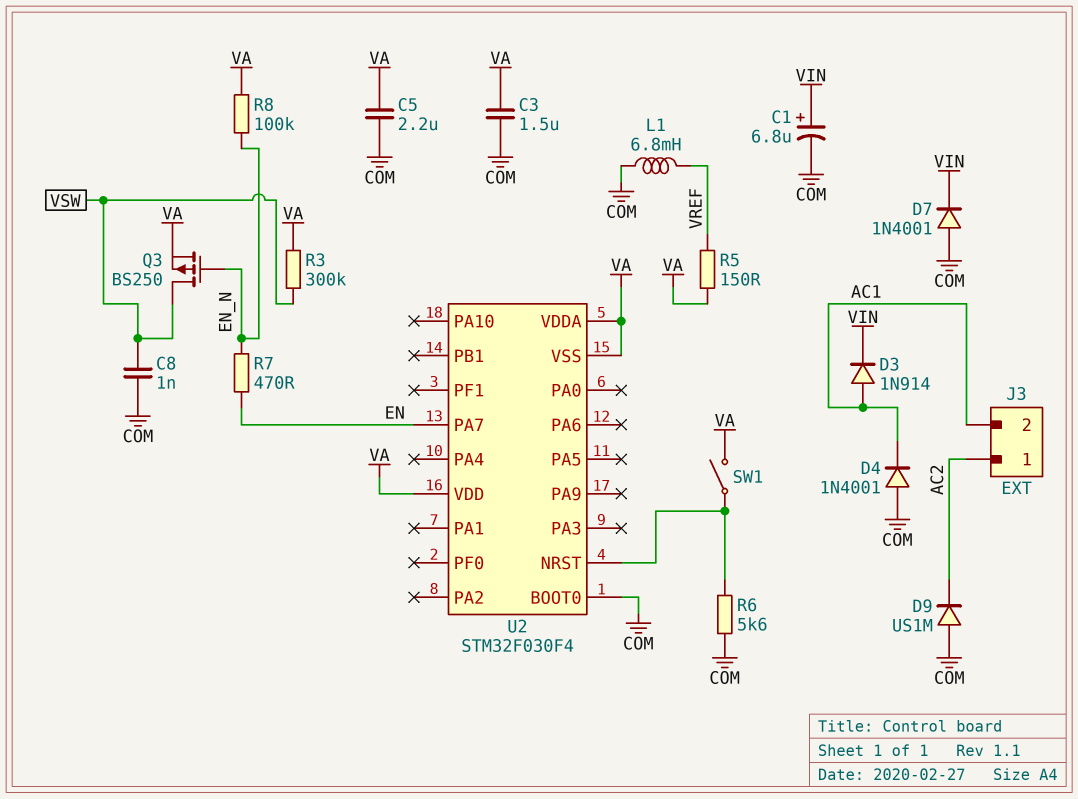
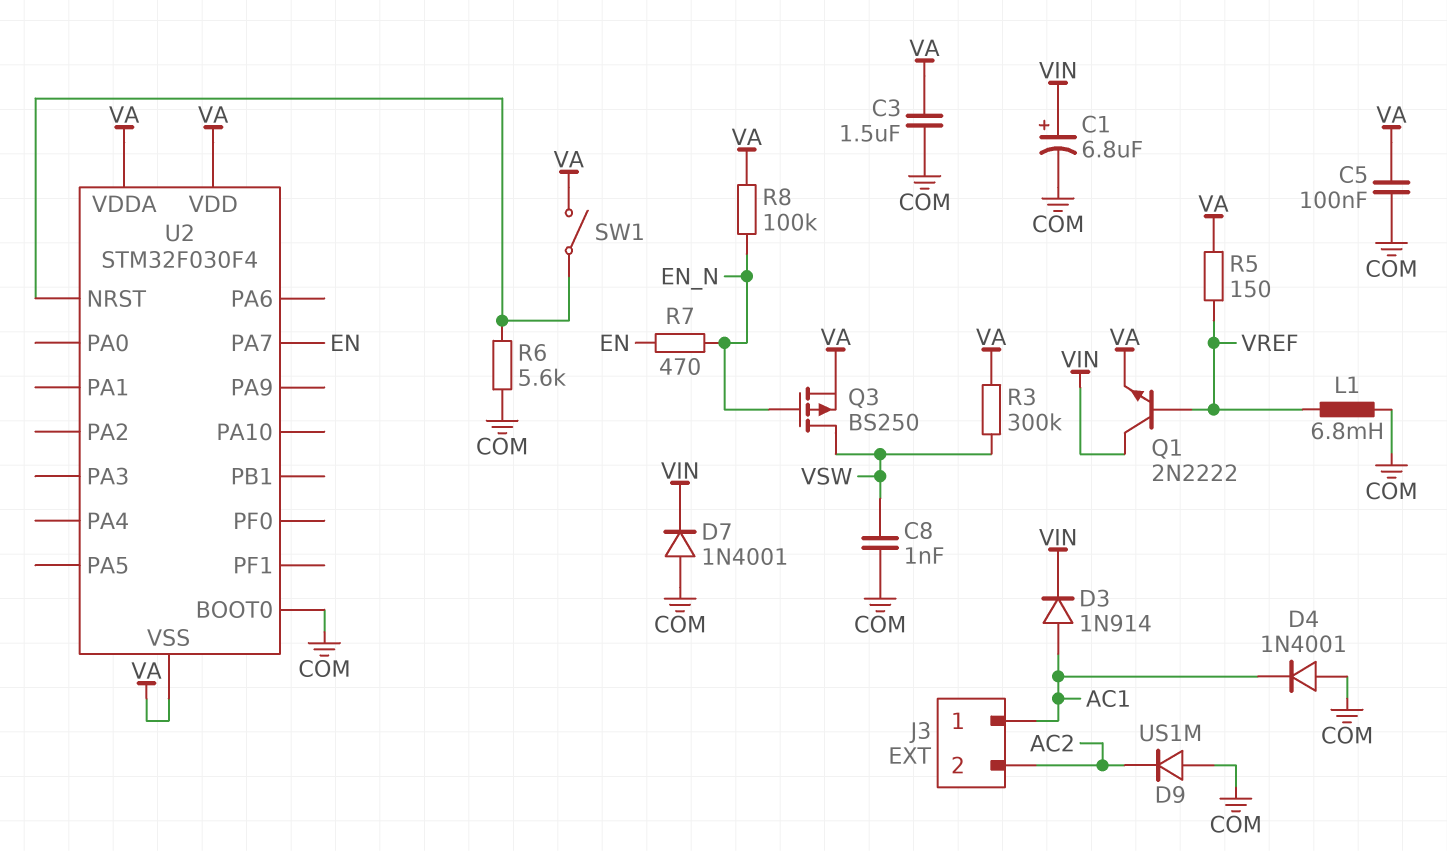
C5: 2.2uF (COM, VA) -> 100nF (COM, VA)
J3 pin 1: AC2 -> AC1
J3 pin 2: AC1 -> AC2
Q1: none -> NPN 2N2222 (B VREF, C VIN, E VA)

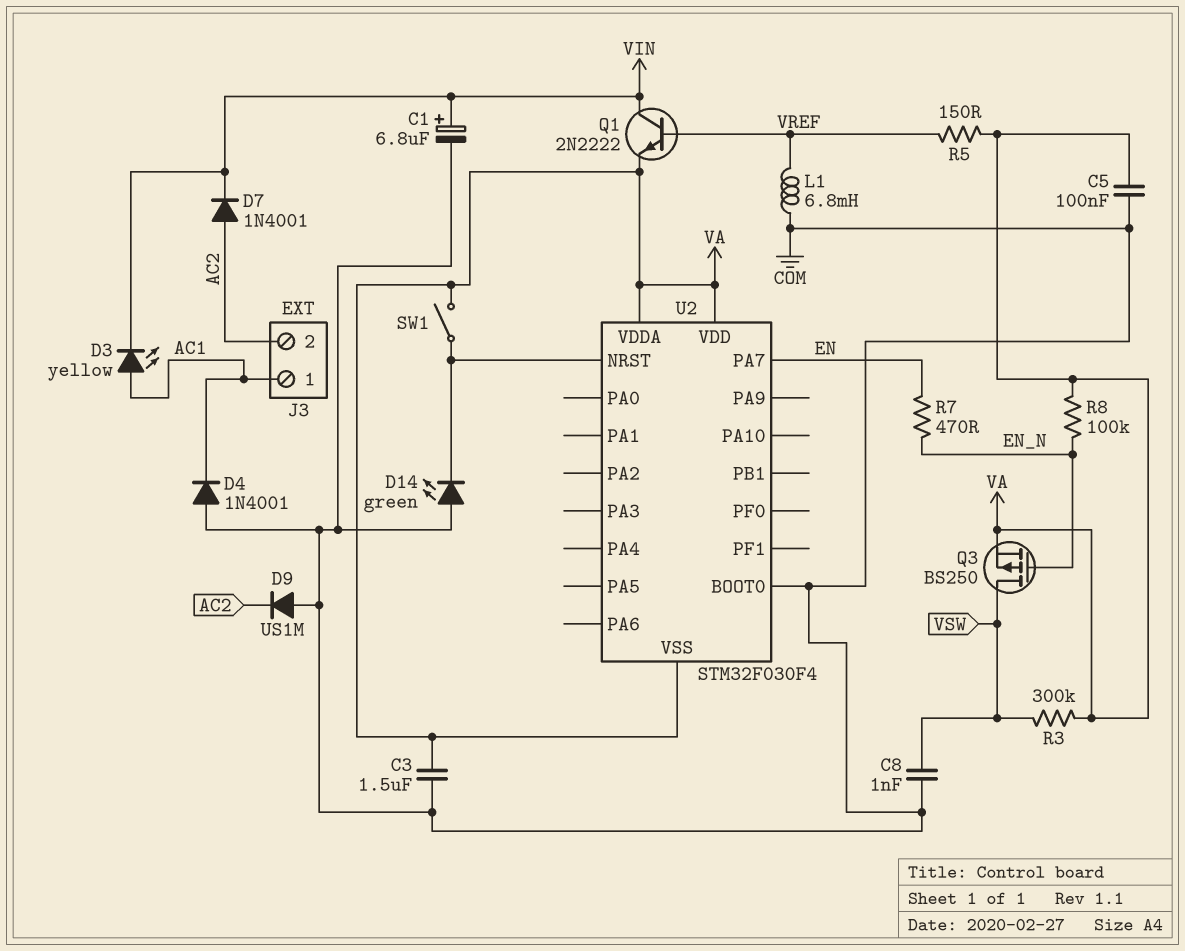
D3: diode 1N914 (A AC1, K VIN) -> LED yellow (A AC1, K VIN)
D7: diode 1N4001 (A COM, K VIN) -> diode 1N4001 (A AC2, K VIN)
D14: none -> LED green (A COM, K U2/NRST)
R6: 5.6k (COM, U2/NRST) -> none

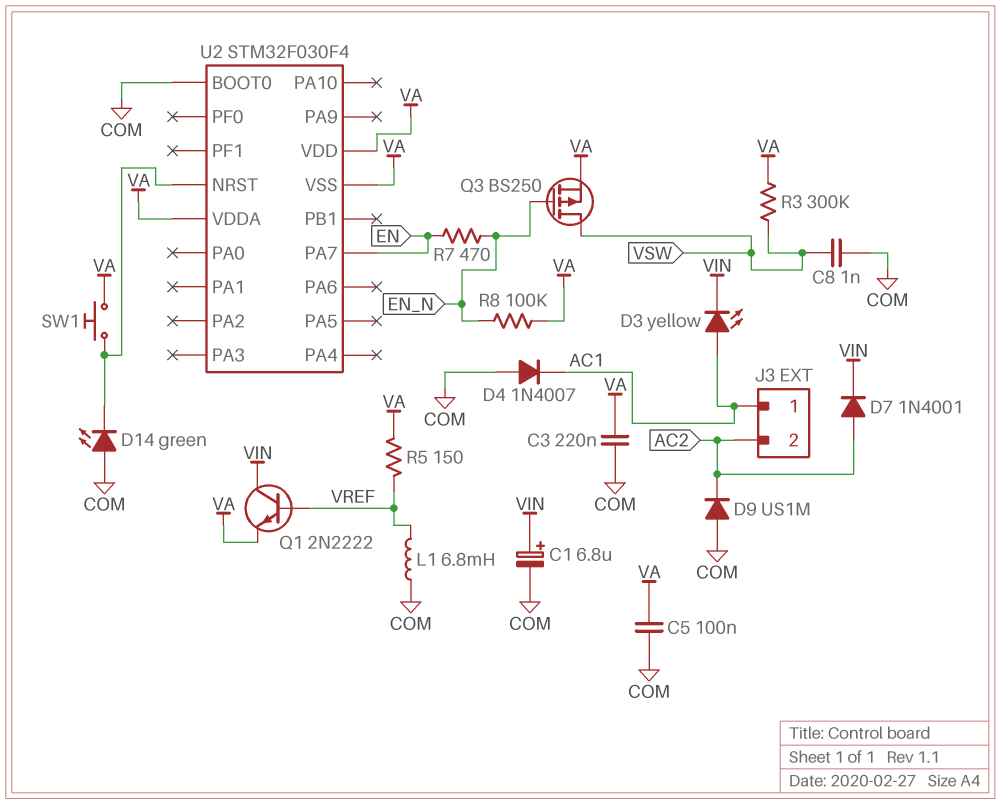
C3: 1.5uF (COM, VA) -> 220nF (COM, VA)
D4: diode 1N4001 (A COM, K AC1) -> diode 1N4007 (A COM, K AC1)
SW1: switch (U2/NRST, VA) -> button (U2/NRST, VA)

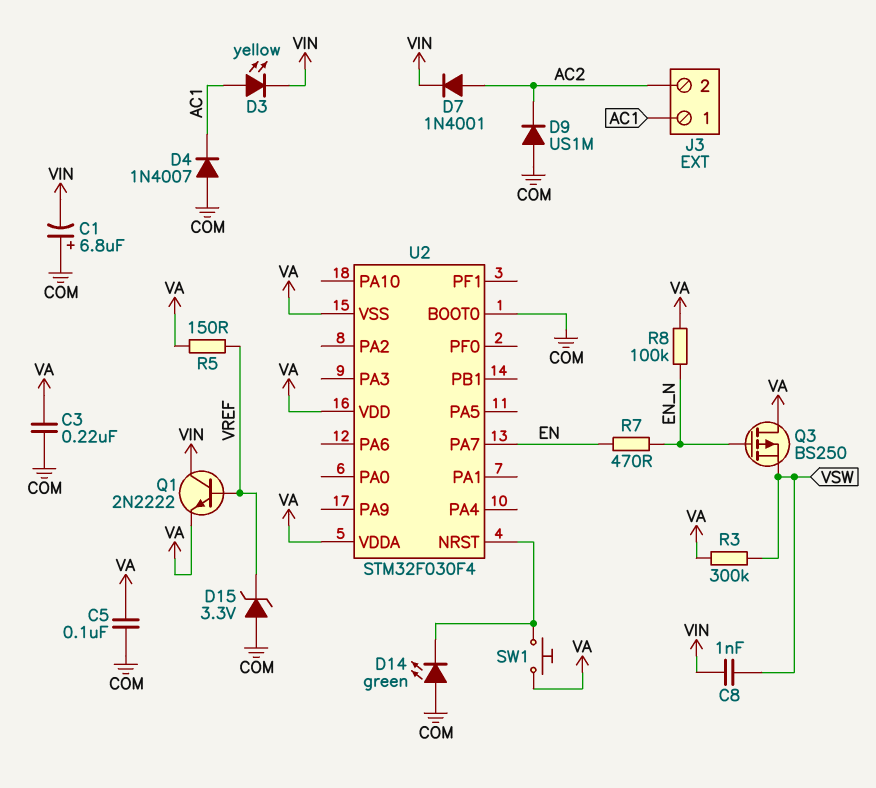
C1: 6.8uF (plus VIN, minus COM) -> 6.8uF (plus COM, minus VIN)
C8: 1nF (COM, VSW) -> 1nF (VIN, VSW)
D15: none -> zener 3.3V (A COM, K VREF)
L1: 6.8mH (COM, VREF) -> none
Q3: PMOS BS250 (G EN_N, D VSW, S VA) -> PMOS BS250 (G EN_N, D VA, S VSW)

